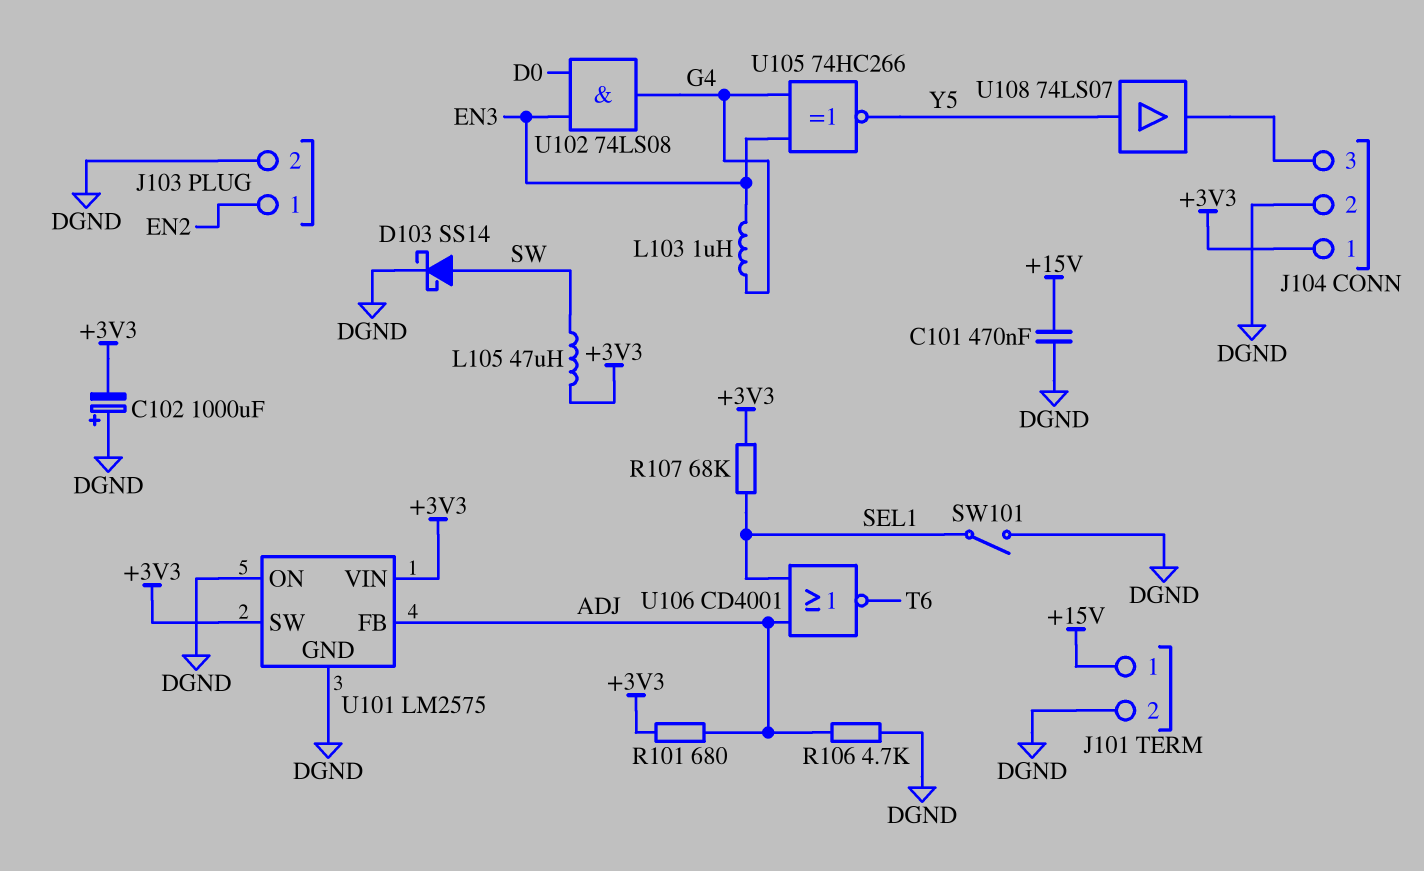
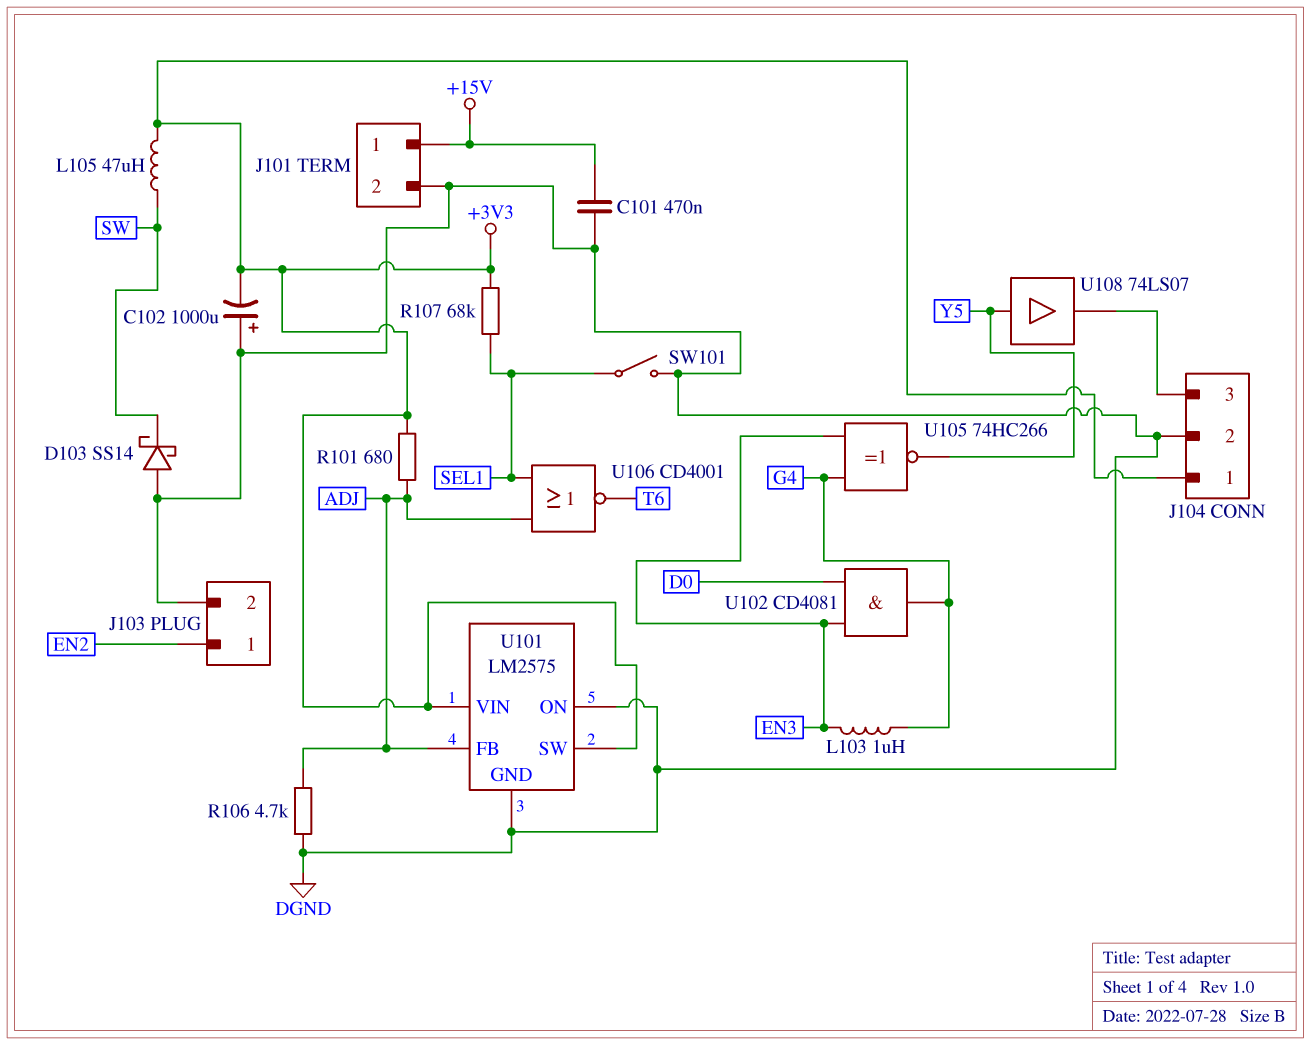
D103: schottky SS14 (A SW, K DGND) -> schottky SS14 (A DGND, K SW)
U102: AND 74LS08 (in D0, in EN3, out G4) -> AND CD4081 (in D0, in EN3, out G4)

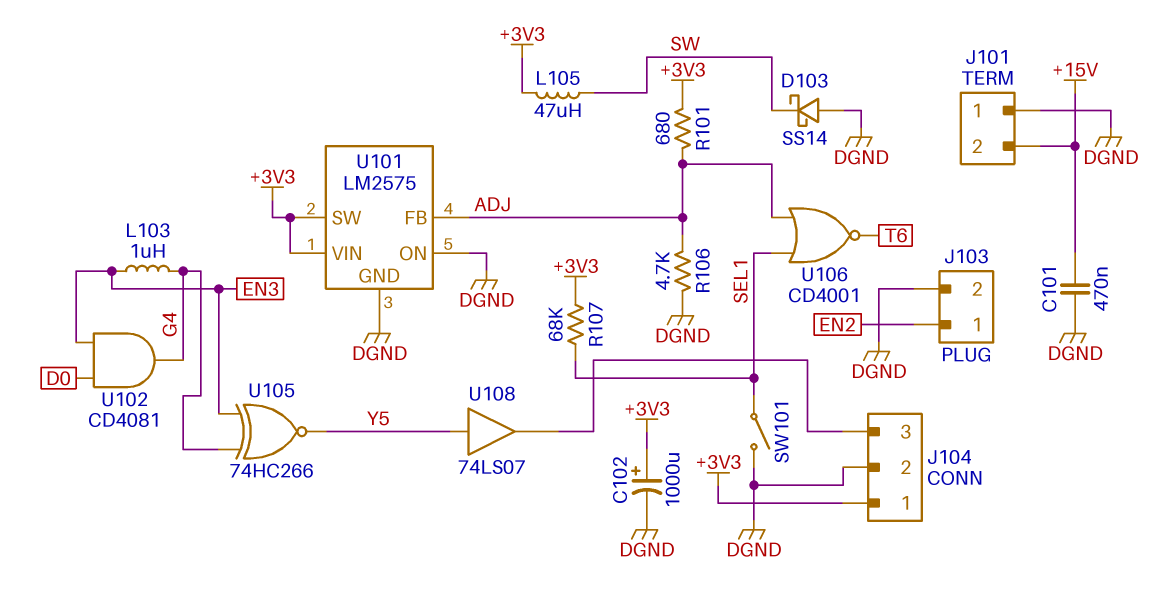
C102: 1000uF (plus DGND, minus +3V3) -> 1000uF (plus +3V3, minus DGND)
J101 pin 1: +15V -> DGND
J101 pin 2: DGND -> +15V

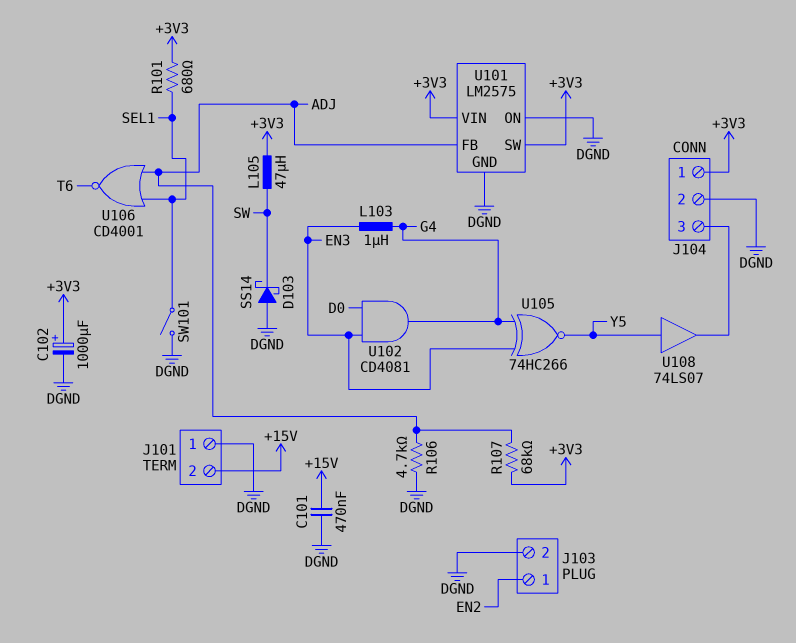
R101: 680 (+3V3, ADJ) -> 680 (+3V3, SEL1)
R107: 68k (+3V3, SEL1) -> 68k (+3V3, ADJ)

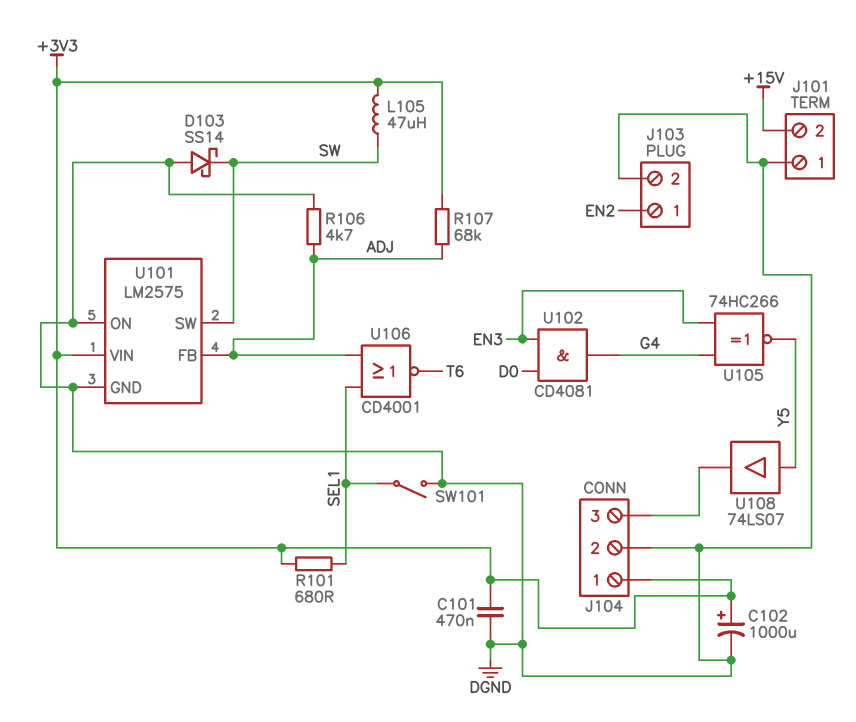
C101: 470nF (+15V, DGND) -> 470nF (+3V3, DGND)
L103: 1uH (EN3, G4) -> none
U101 pin SW: +3V3 -> SW

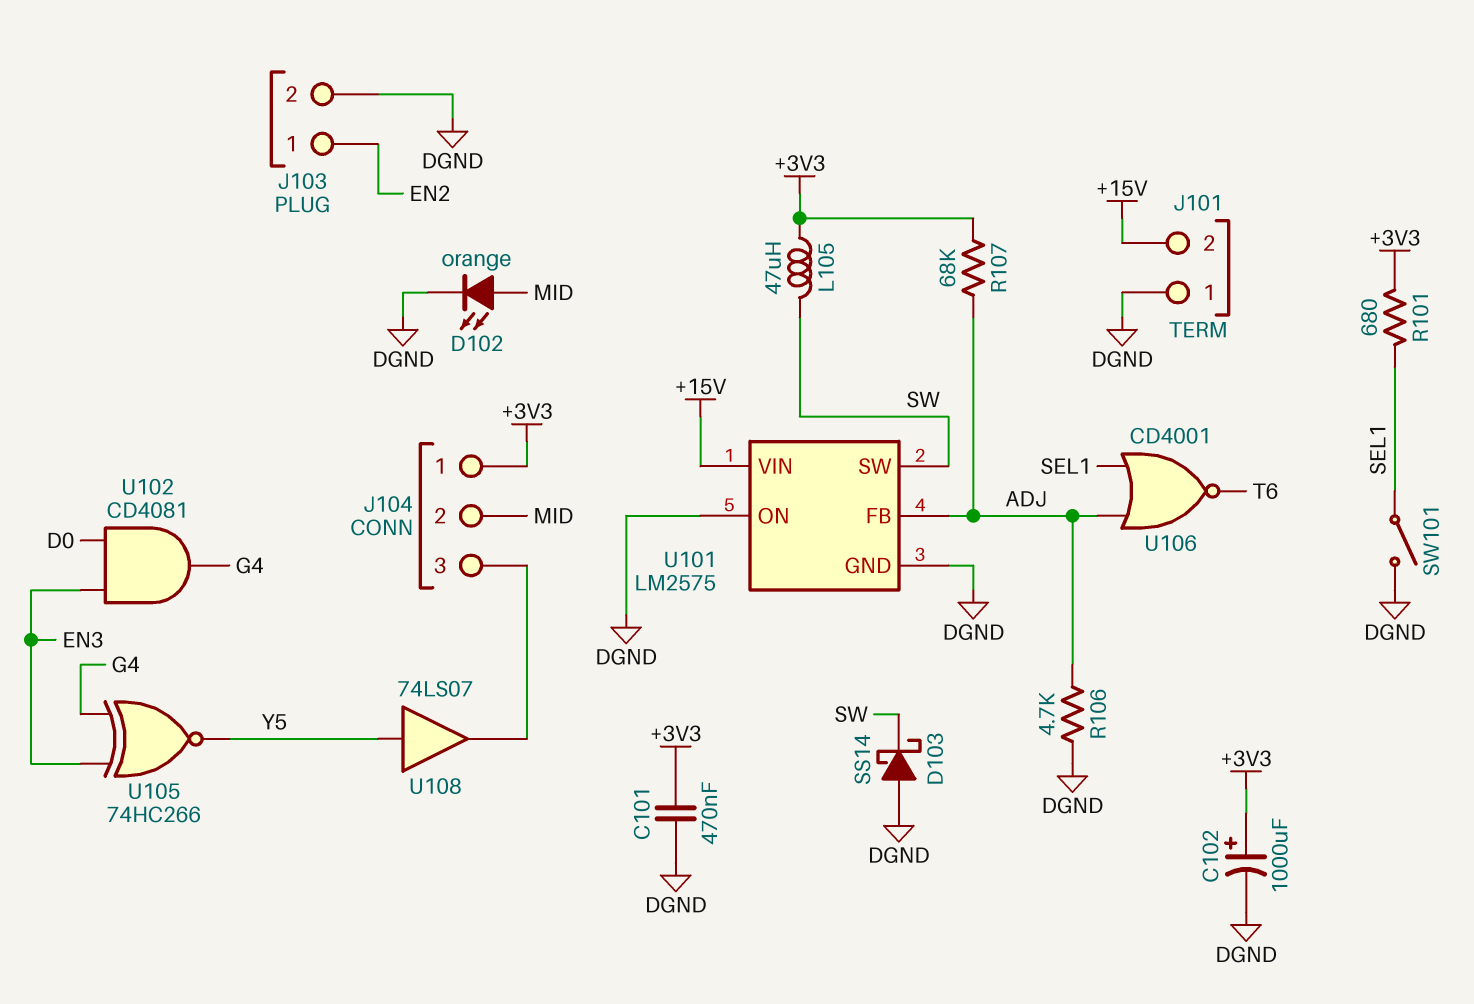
D102: none -> LED orange (A MID, K DGND)
J104 pin 2: DGND -> MID
U101 pin VIN: +3V3 -> +15V

